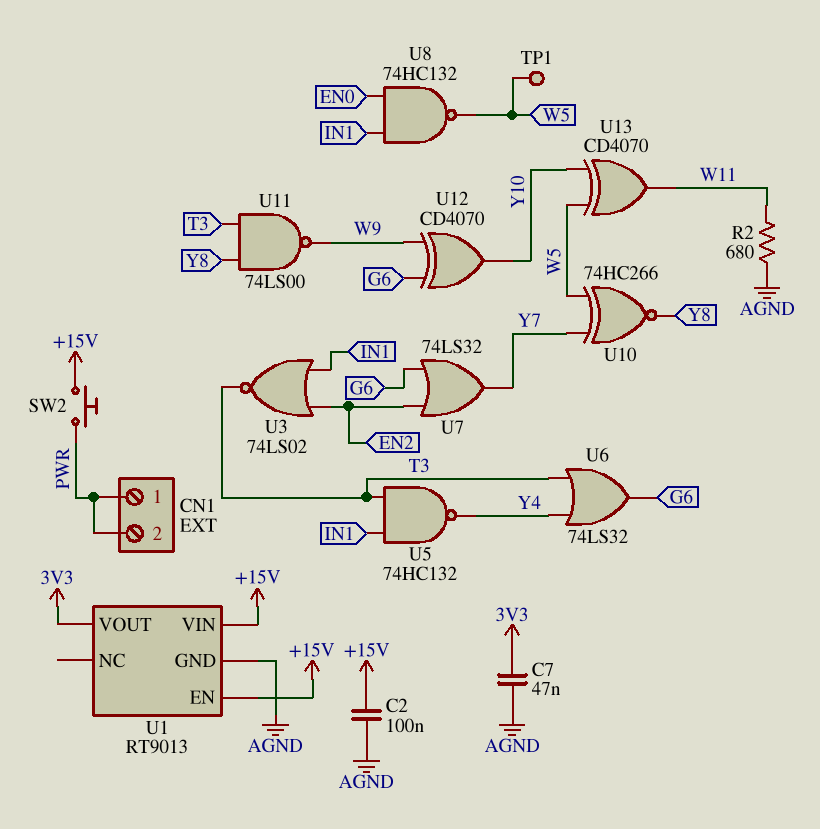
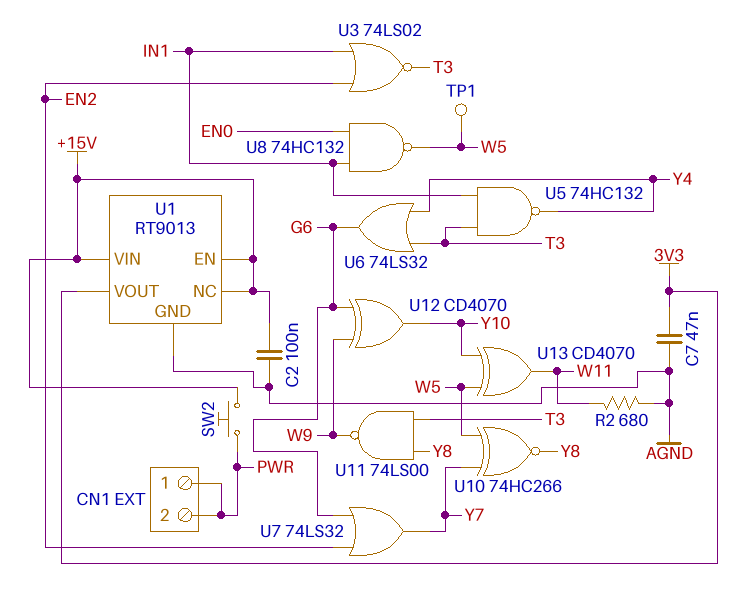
U1 pin NC: none -> +15V

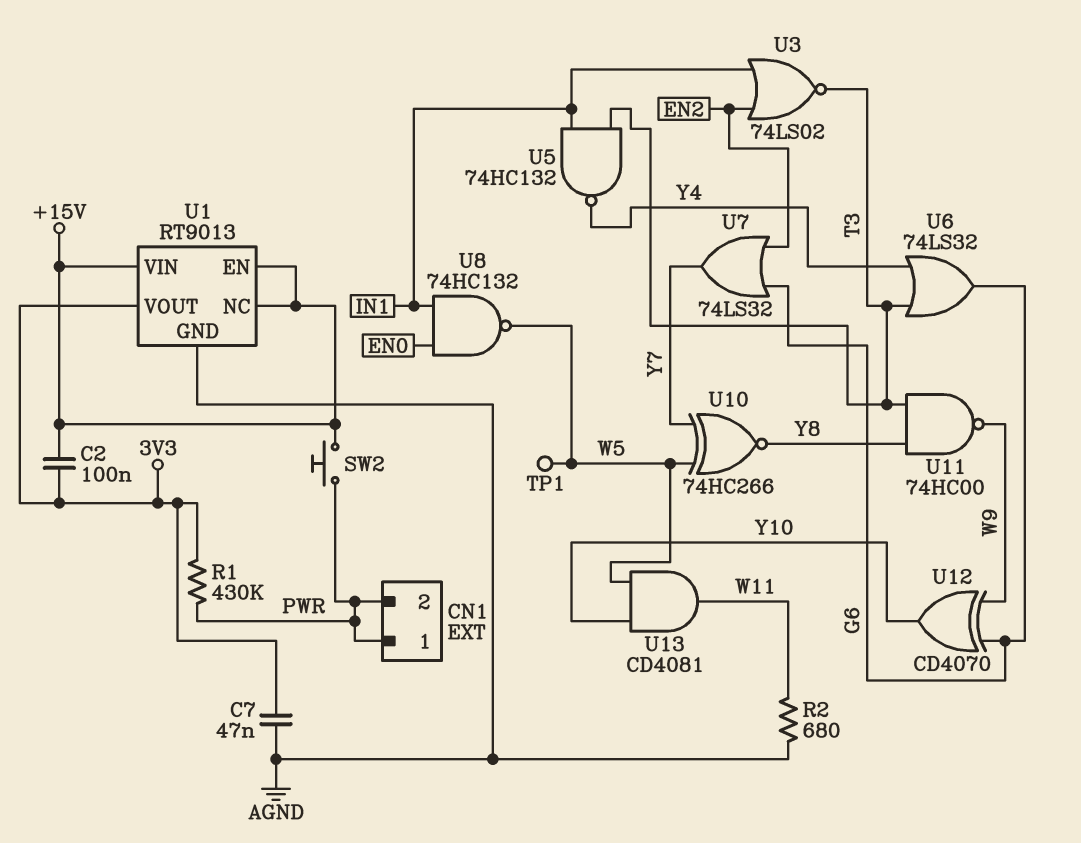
C2: 100nF (+15V, AGND) -> 100nF (+15V, 3V3)
R1: none -> 430k (3V3, PWR)
U11: NAND 74LS00 (in T3, in Y8, out W9) -> NAND 74HC00 (in T3, in Y8, out W9)
U13: XOR CD4070 (in W5, in Y10, out W11) -> AND CD4081 (in W5, in Y10, out W11)

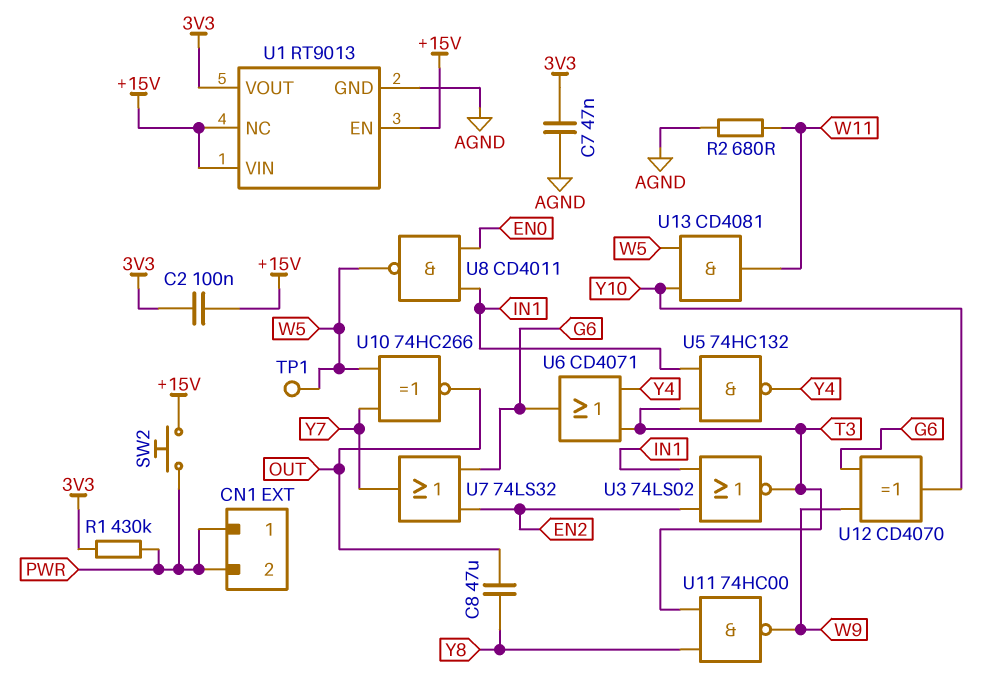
C8: none -> 47uF (OUT, Y8)
U6: OR 74LS32 (in T3, in Y4, out G6) -> OR CD4071 (in T3, in Y4, out G6)
U8: NAND 74HC132 (in EN0, in IN1, out W5) -> NAND CD4011 (in EN0, in IN1, out W5)
U10: XNOR 74HC266 (in W5, in Y7, out Y8) -> XNOR 74HC266 (in W5, in Y7, out OUT)

